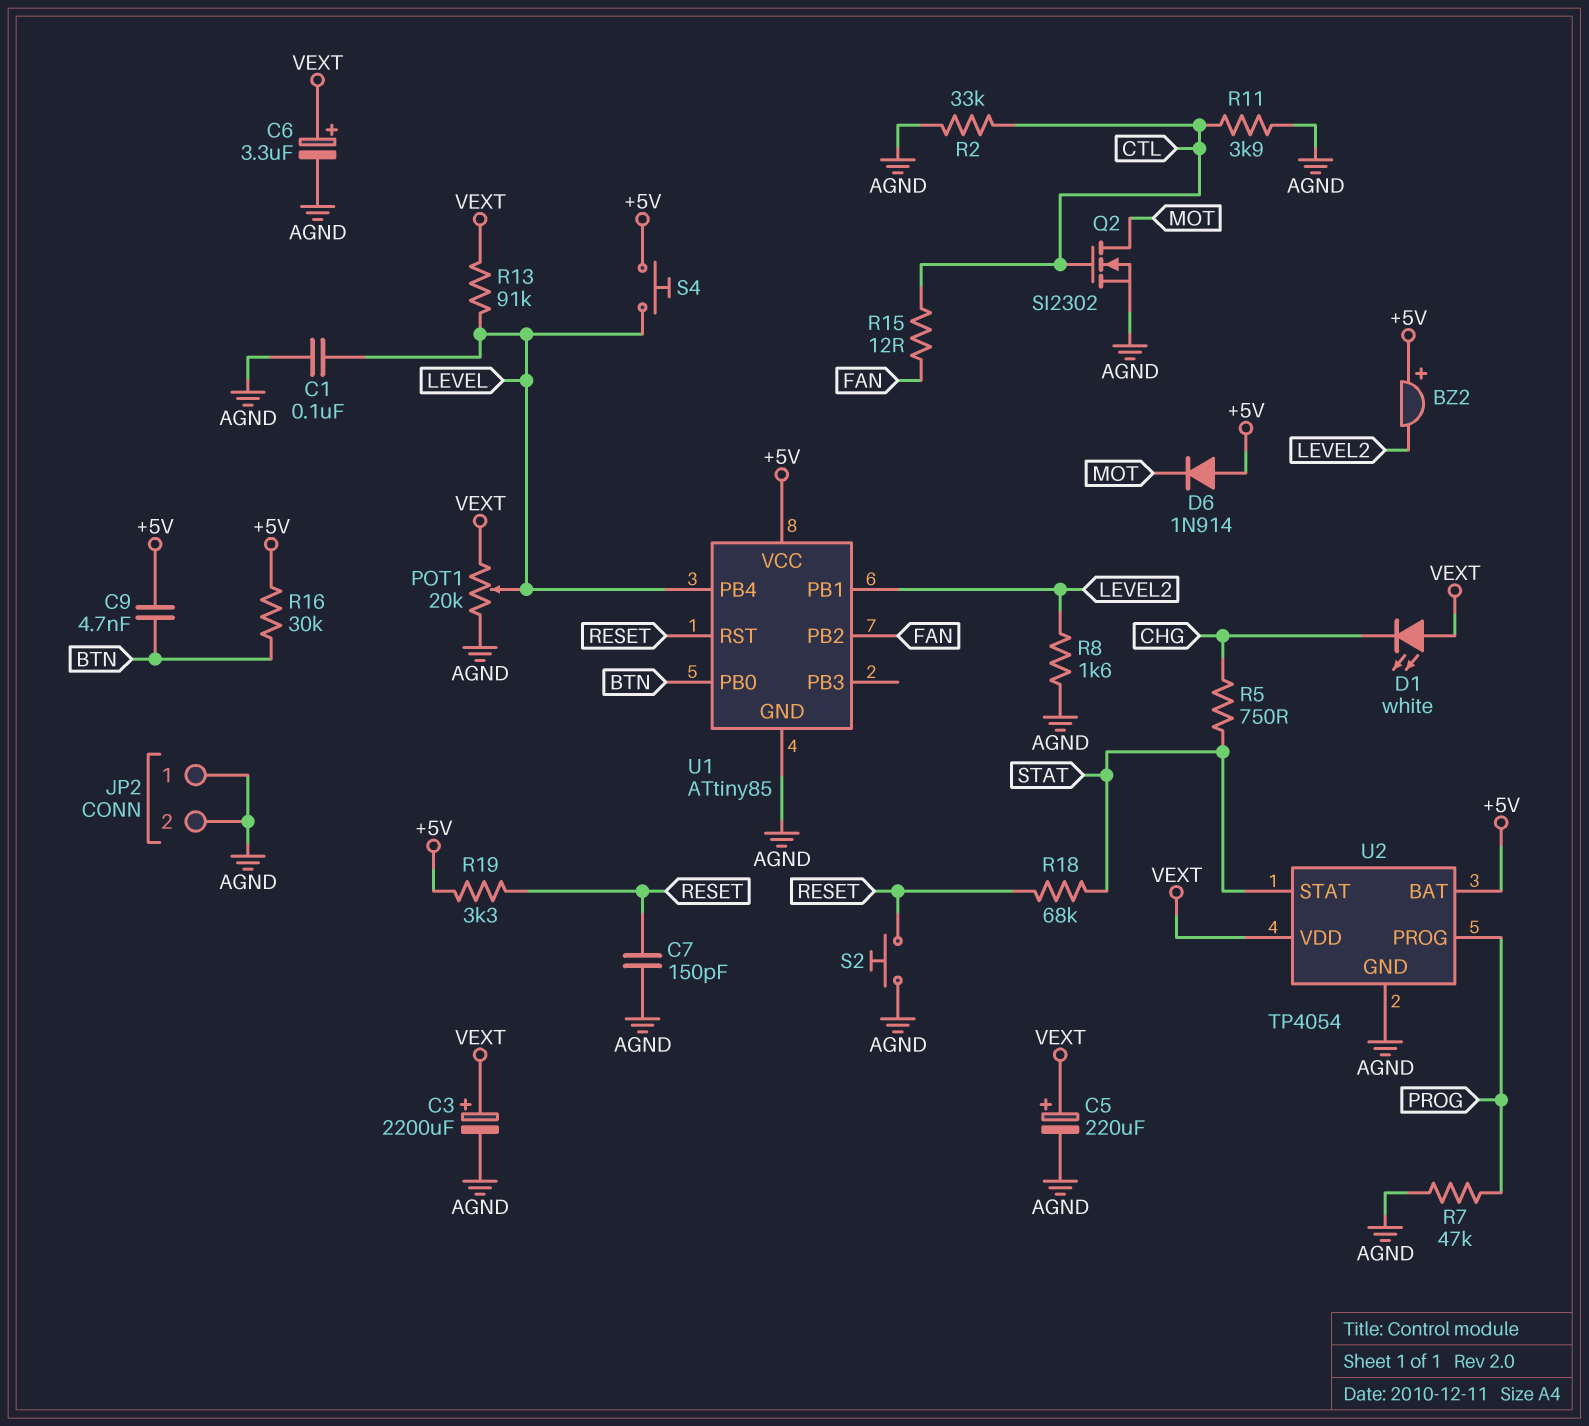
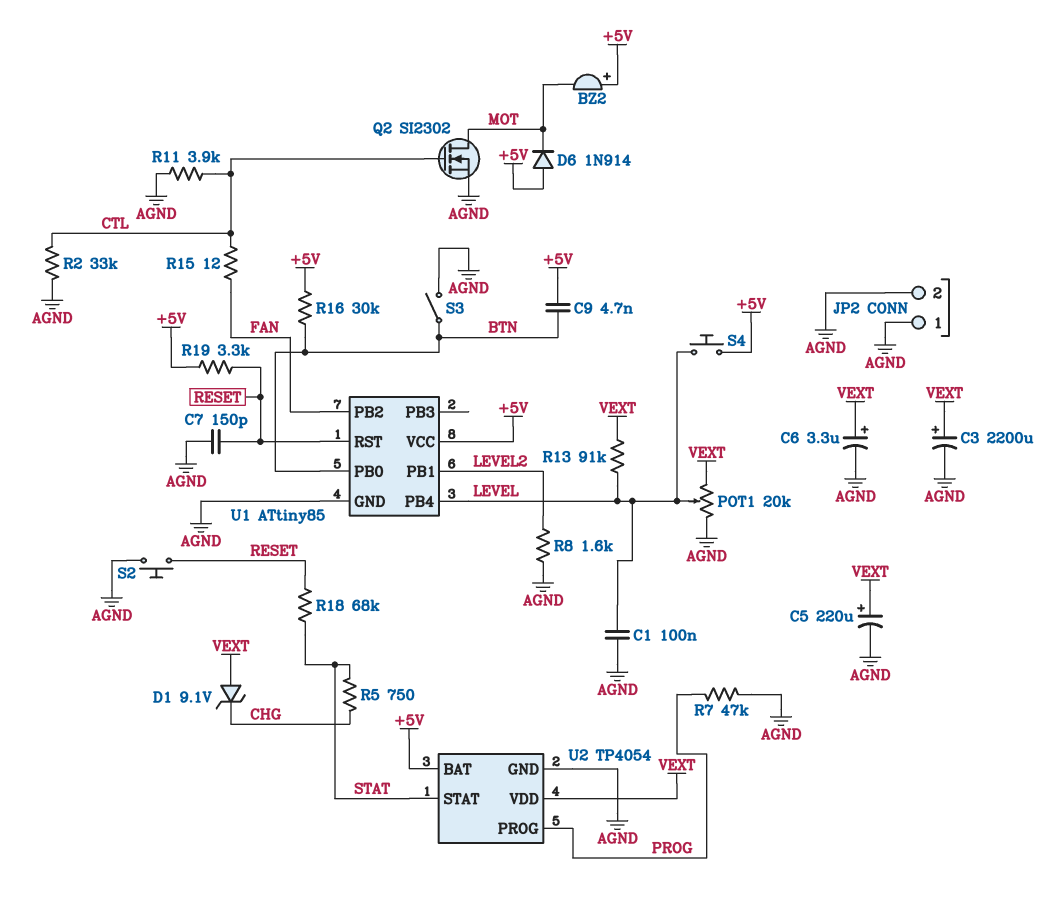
BZ2: buzzer (plus +5V, minus LEVEL2) -> buzzer (plus +5V, minus MOT)
D1: LED white (A VEXT, K CHG) -> zener 9.1V (A VEXT, K CHG)
S3: none -> switch (AGND, BTN)

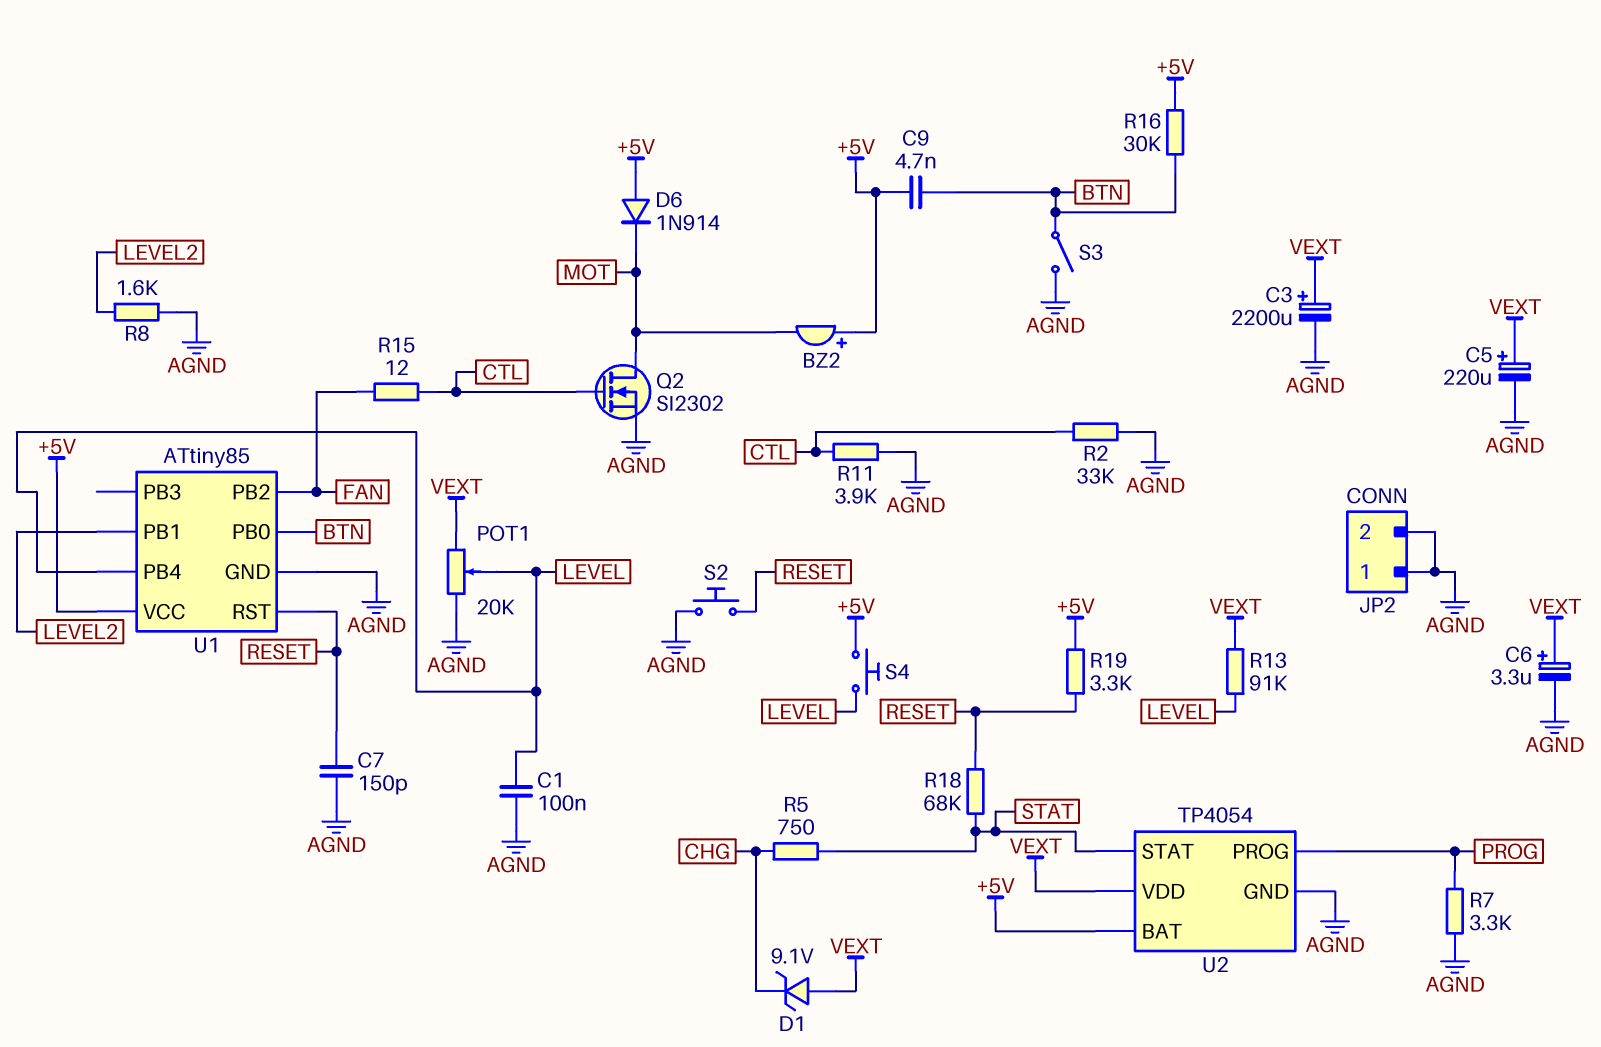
R7: 47k (AGND, PROG) -> 3.3k (AGND, PROG)

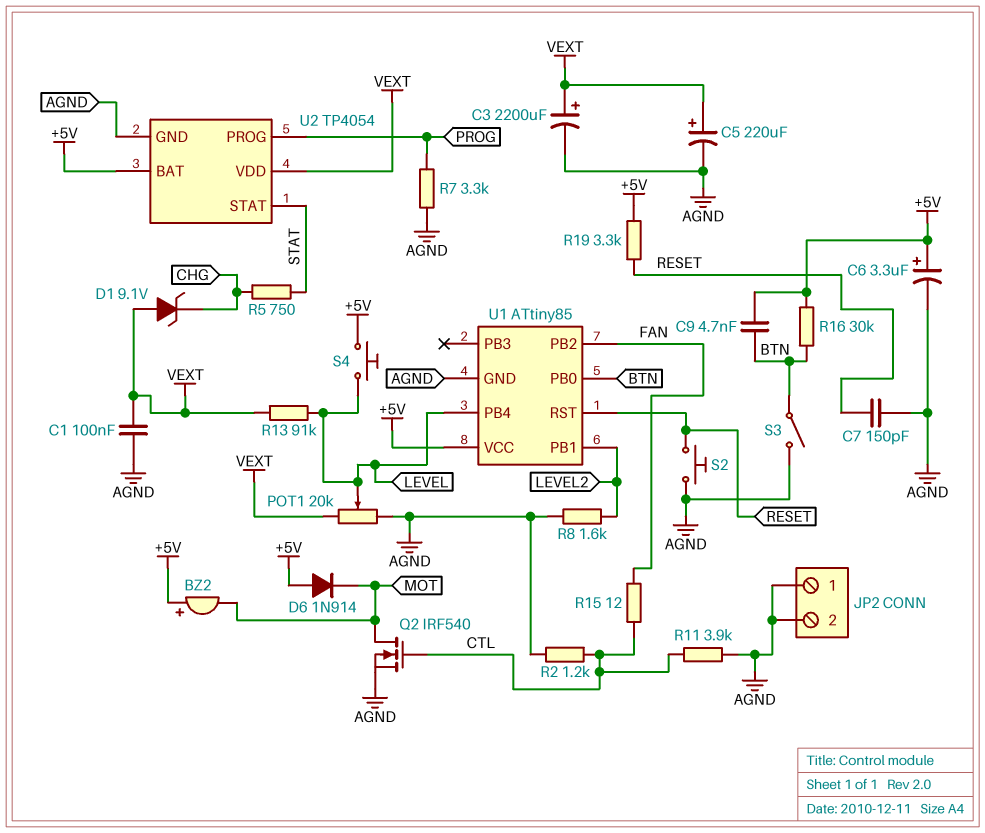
C1: 100nF (AGND, LEVEL) -> 100nF (AGND, VEXT)
C6: 3.3uF (plus VEXT, minus AGND) -> 3.3uF (plus +5V, minus AGND)
Q2: NMOS SI2302 (G CTL, D MOT, S AGND) -> NMOS IRF540 (G CTL, D MOT, S AGND)
R2: 33k (AGND, CTL) -> 1.2k (AGND, CTL)
R18: 68k (RESET, STAT) -> none

